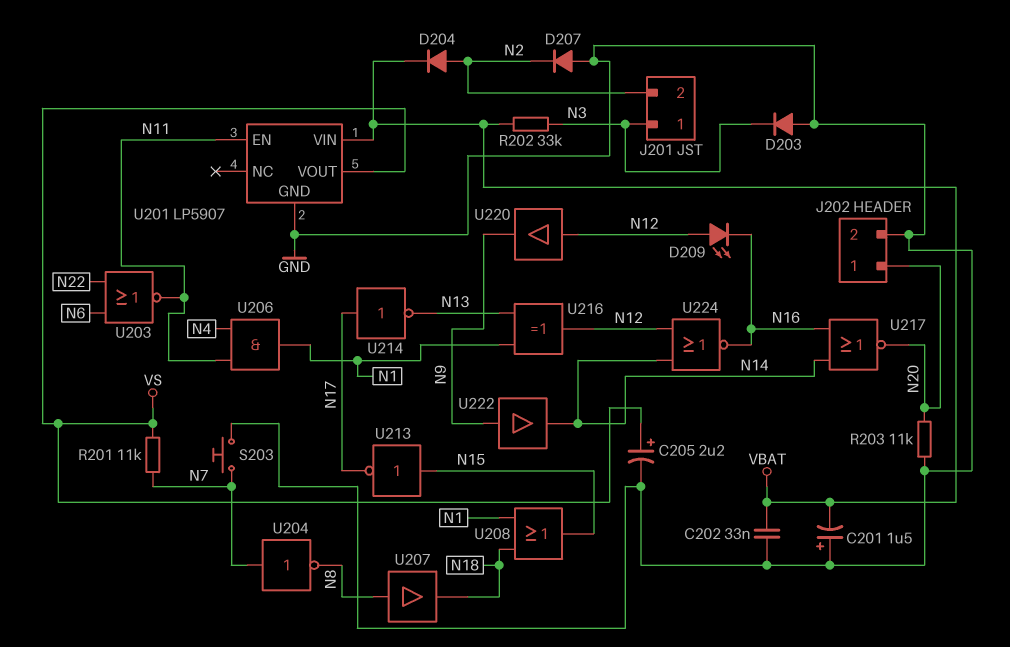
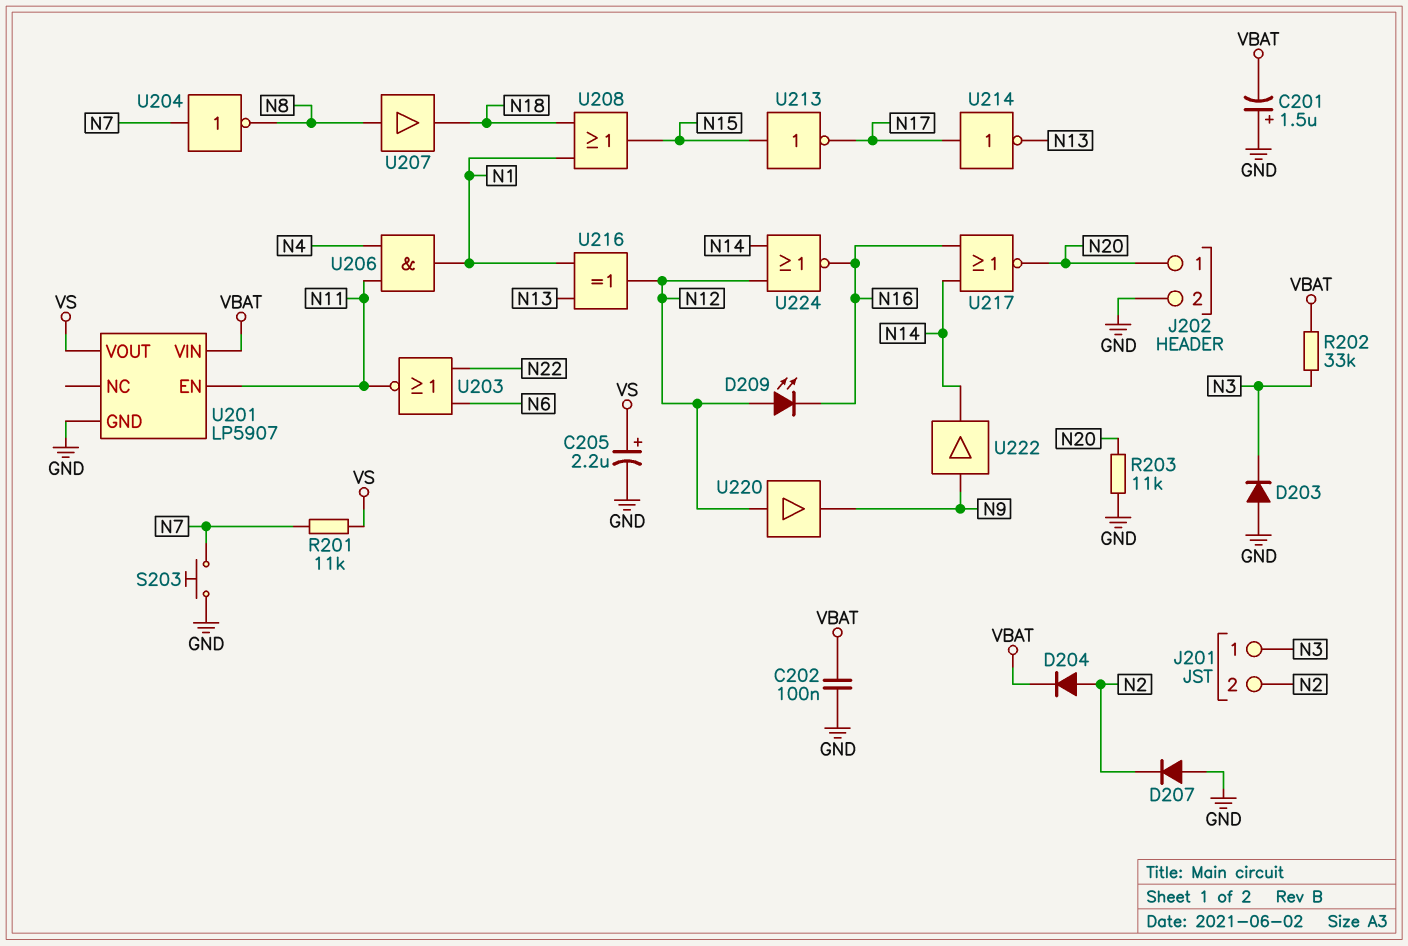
C202: 33nF (GND, VBAT) -> 100nF (GND, VBAT)

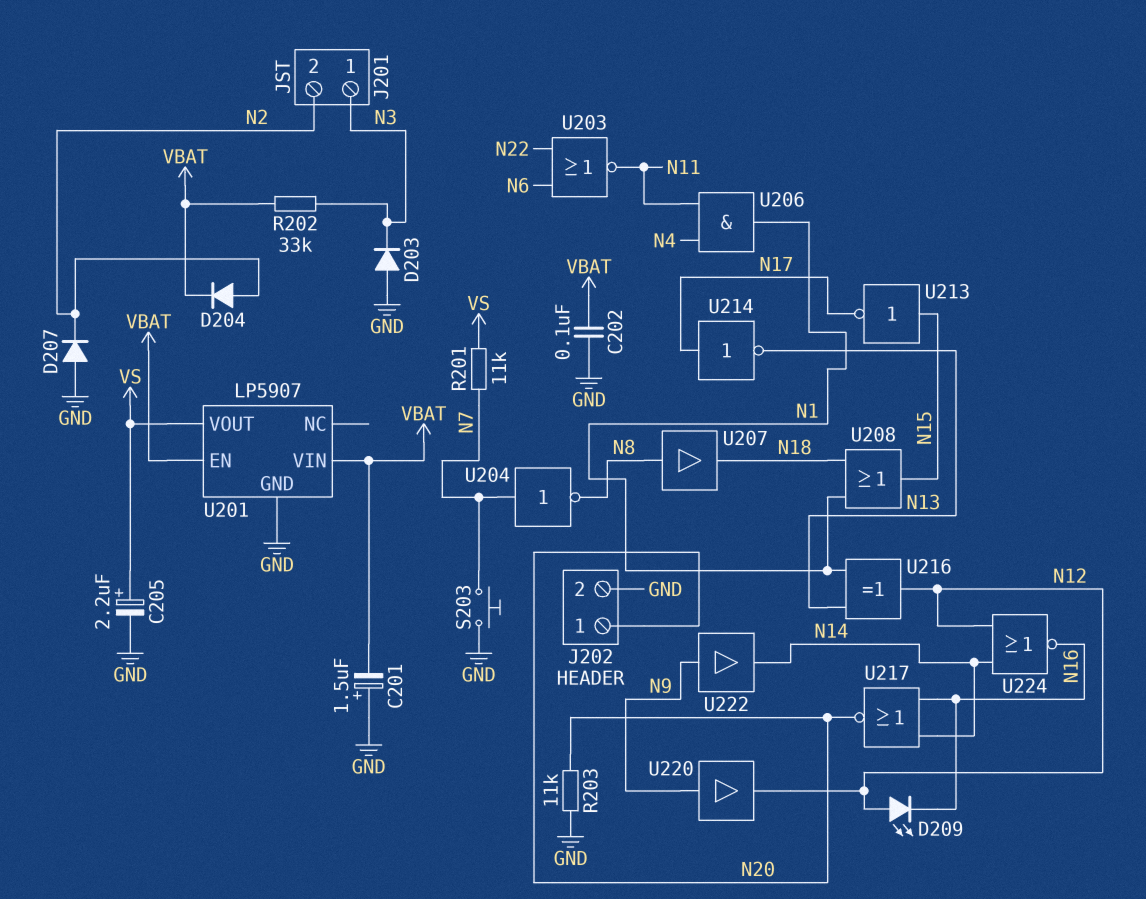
U201 pin EN: N11 -> VBAT
U220: buffer (in N12, out N9) -> buffer (in N9, out N12)

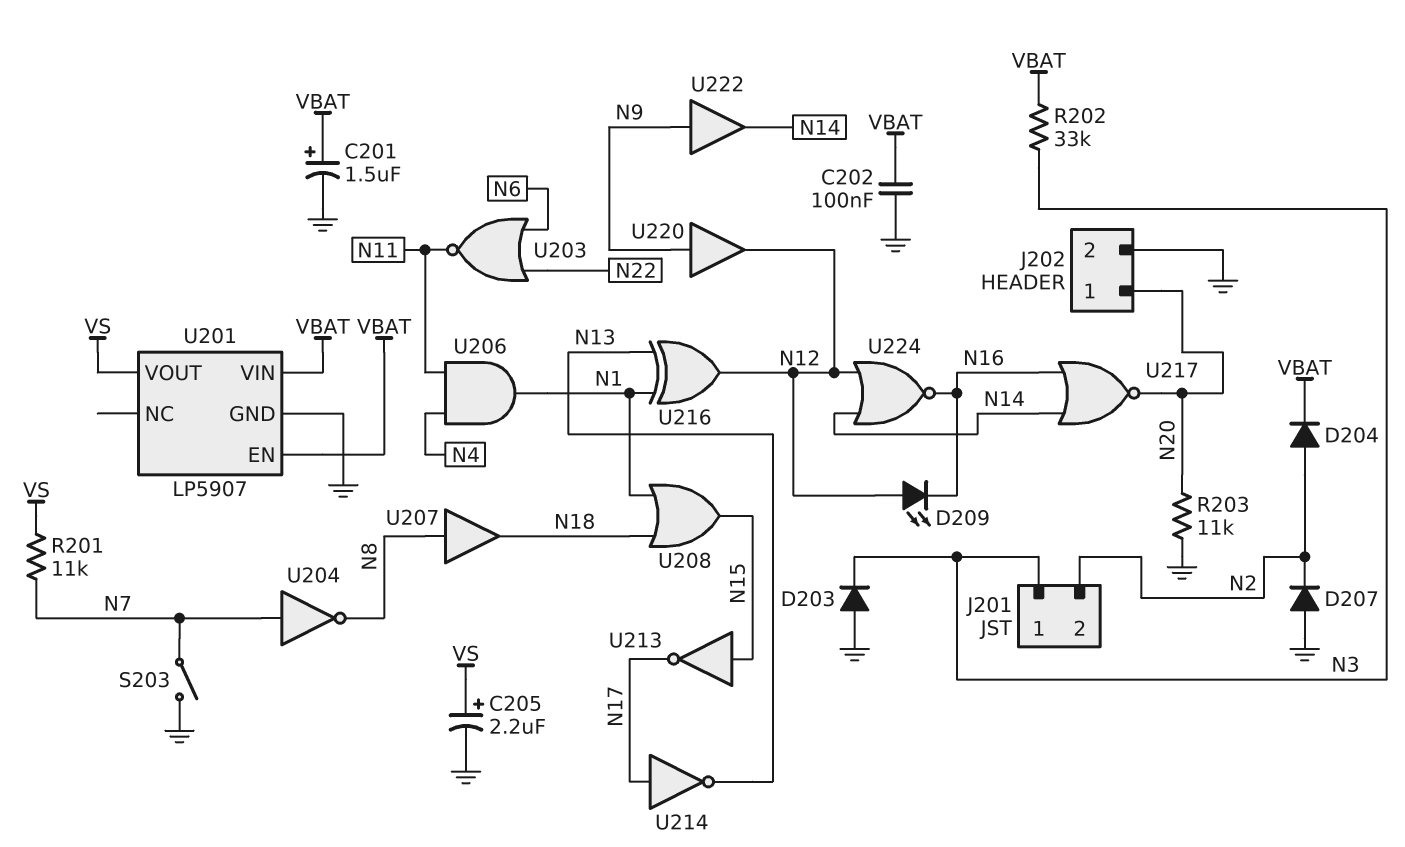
C201: 1.5uF (plus GND, minus VBAT) -> 1.5uF (plus VBAT, minus GND)
S203: button (GND, N7) -> switch (GND, N7)

